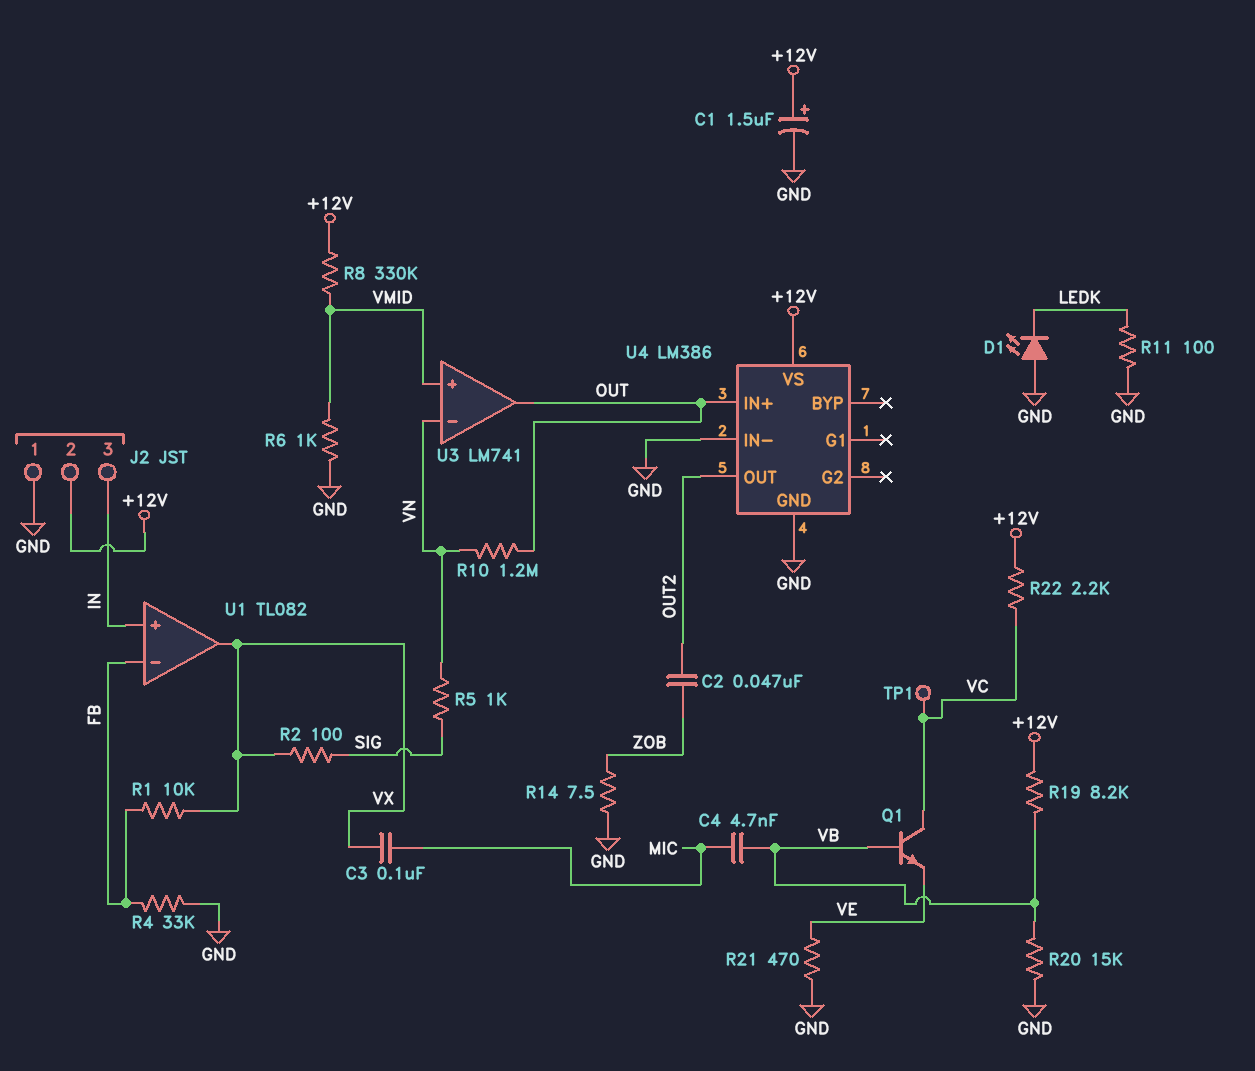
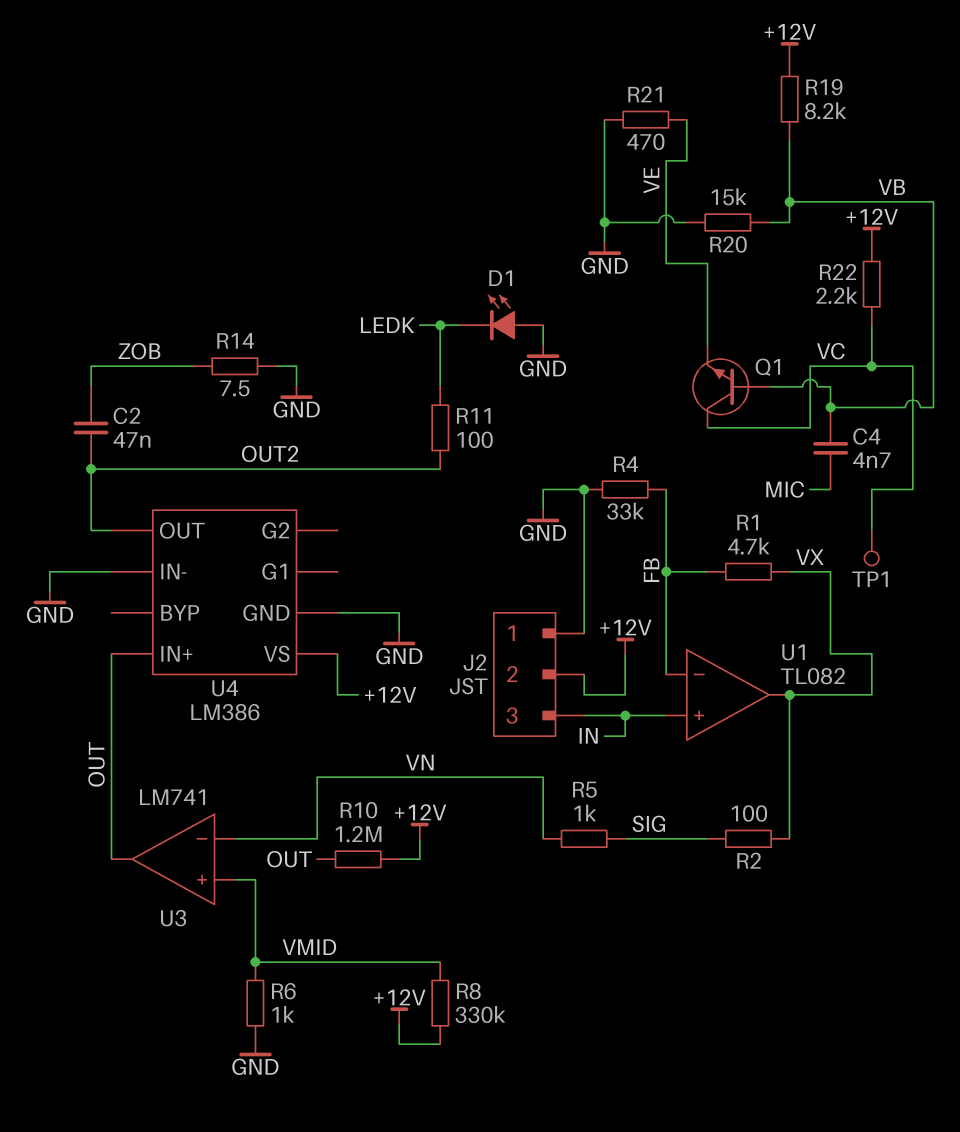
C1: 1.5uF (plus +12V, minus GND) -> none
C3: 100nF (MIC, VX) -> none
R1: 10k (FB, VX) -> 4.7k (FB, VX)
R10: 1.2M (OUT, VN) -> 1.2M (+12V, OUT)
R11: 100 (GND, LEDK) -> 100 (LEDK, OUT2)

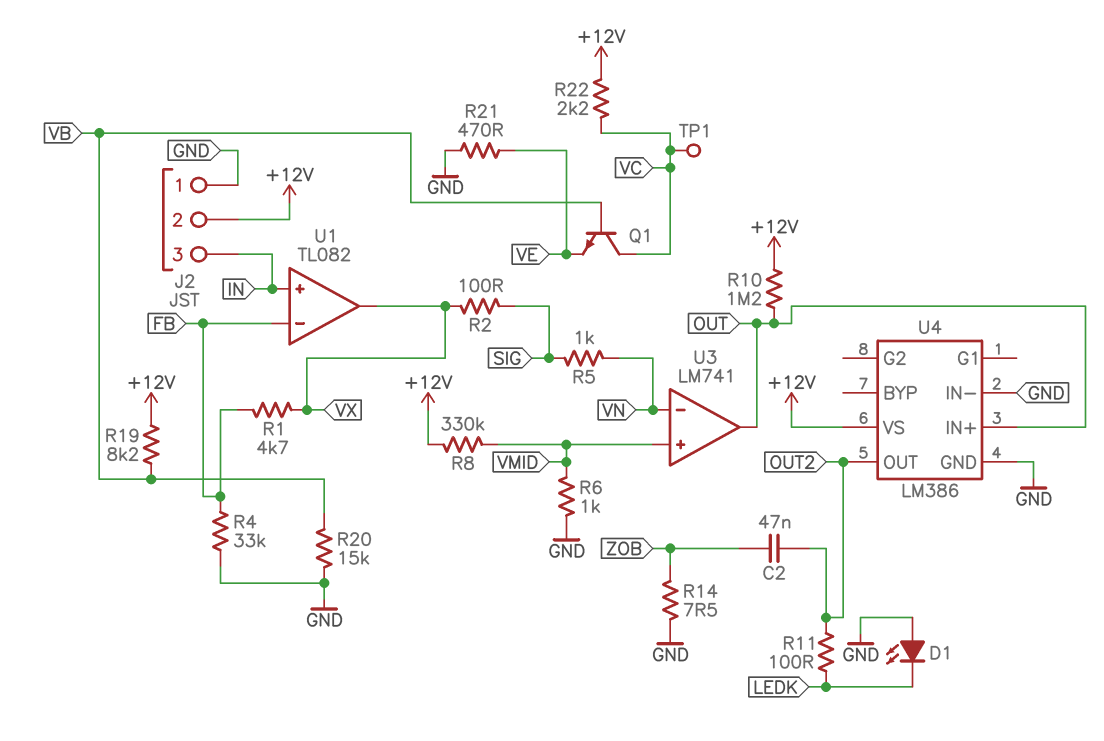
C4: 4.7nF (MIC, VB) -> none

